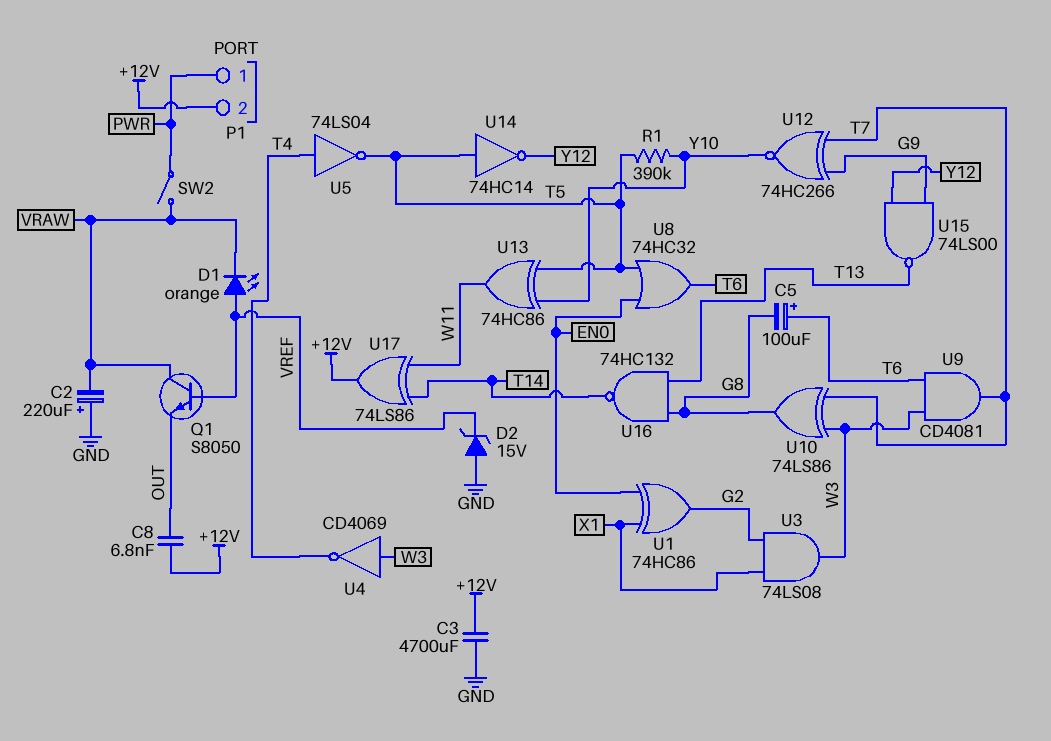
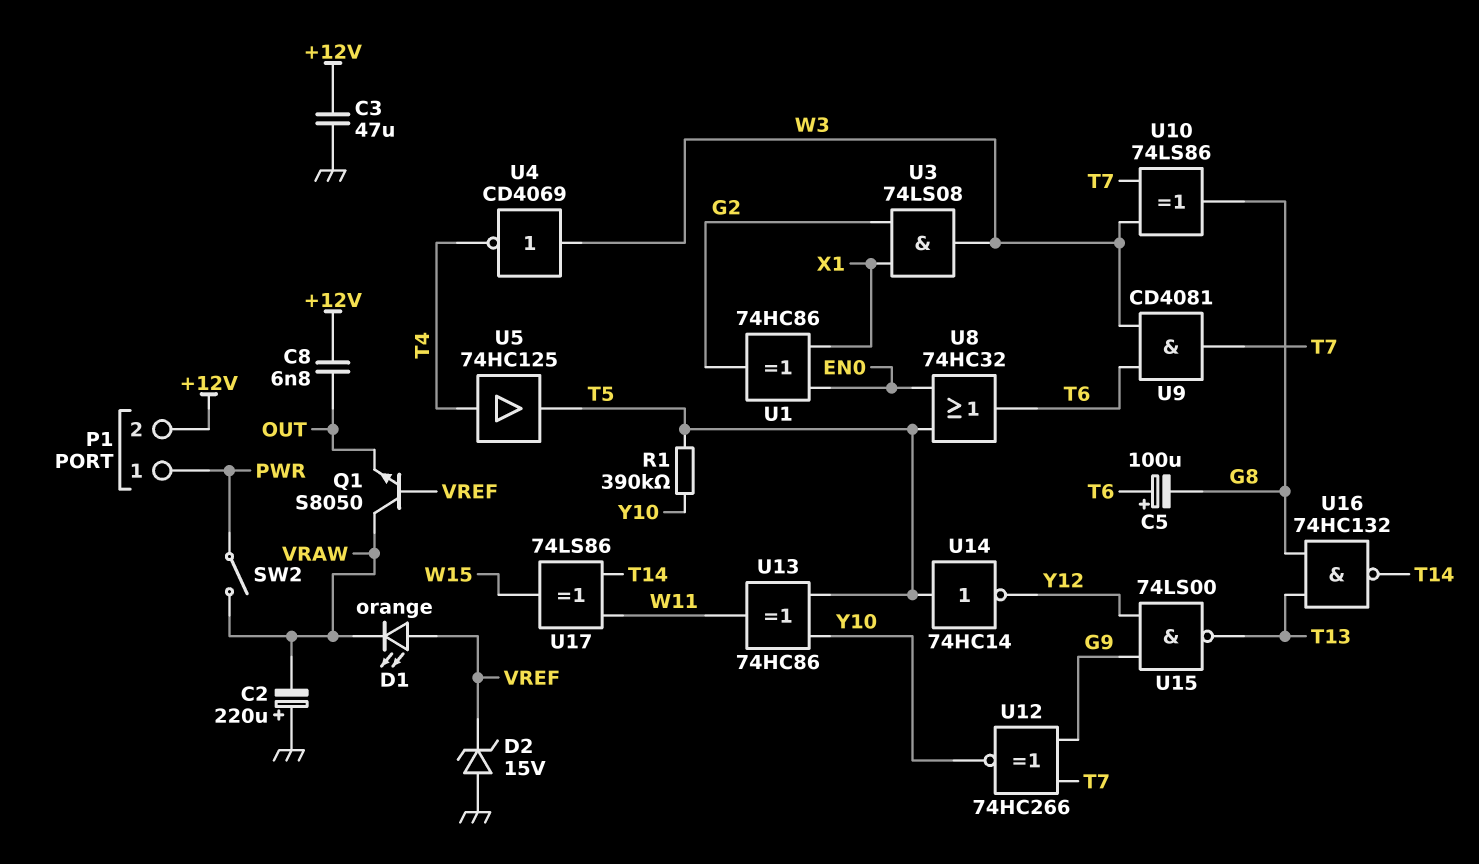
C3: 4700uF (+12V, GND) -> 47uF (+12V, GND)
U5: NOT 74LS04 (in T4, out T5) -> buffer 74HC125 (in T4, out T5)
U17: XOR 74LS86 (in T14, in W11, out +12V) -> XOR 74LS86 (in T14, in W11, out W15)

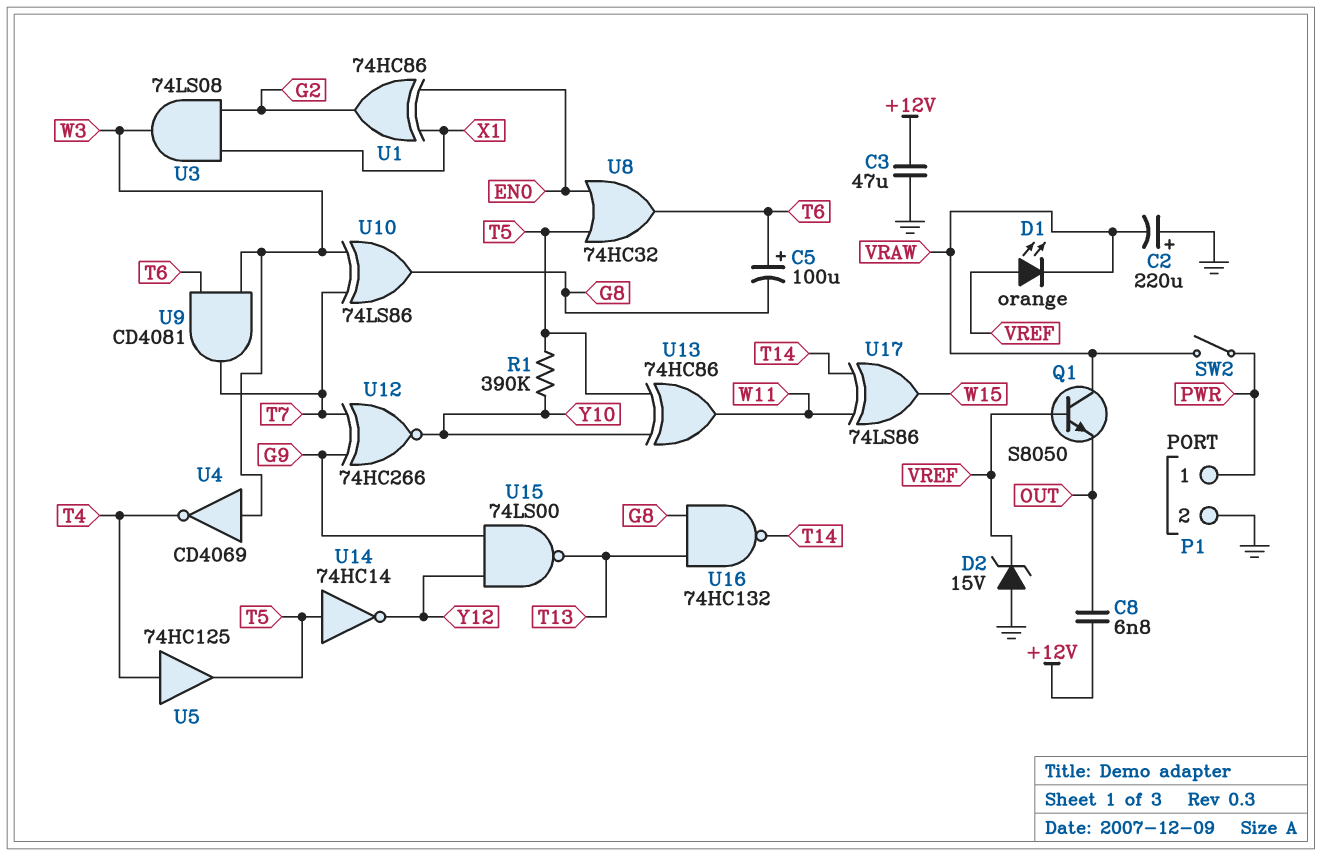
P1 pin 2: +12V -> GND

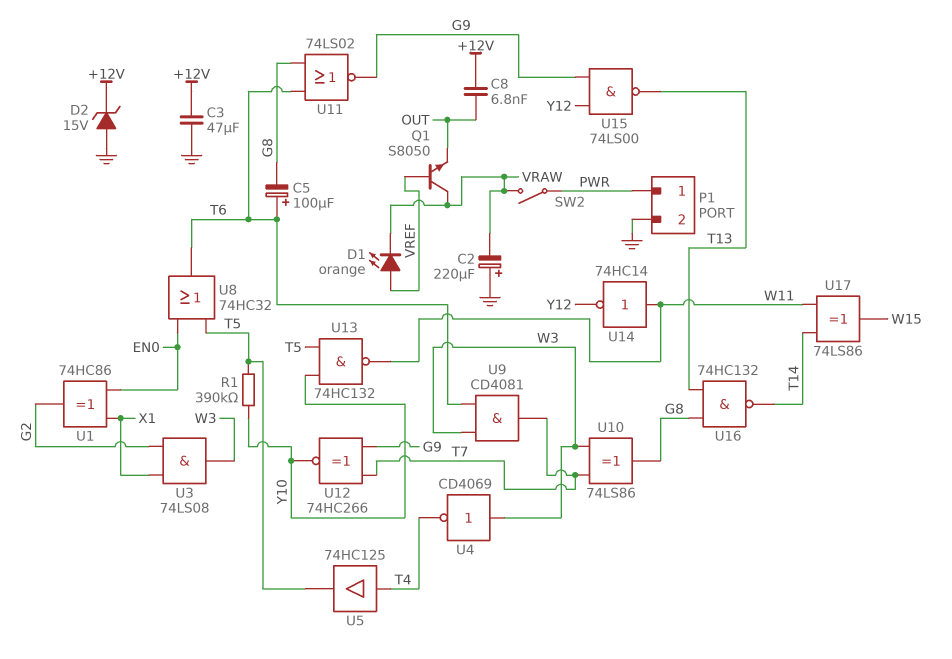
D2: zener 15V (A GND, K VREF) -> zener 15V (A GND, K +12V)
U11: none -> NOR 74LS02 (in G8, in T6, out G9)
U13: XOR 74HC86 (in T5, in Y10, out W11) -> NAND 74HC132 (in T5, in Y10, out W11)
U14: NOT 74HC14 (in T5, out Y12) -> NOT 74HC14 (in W11, out Y12)

